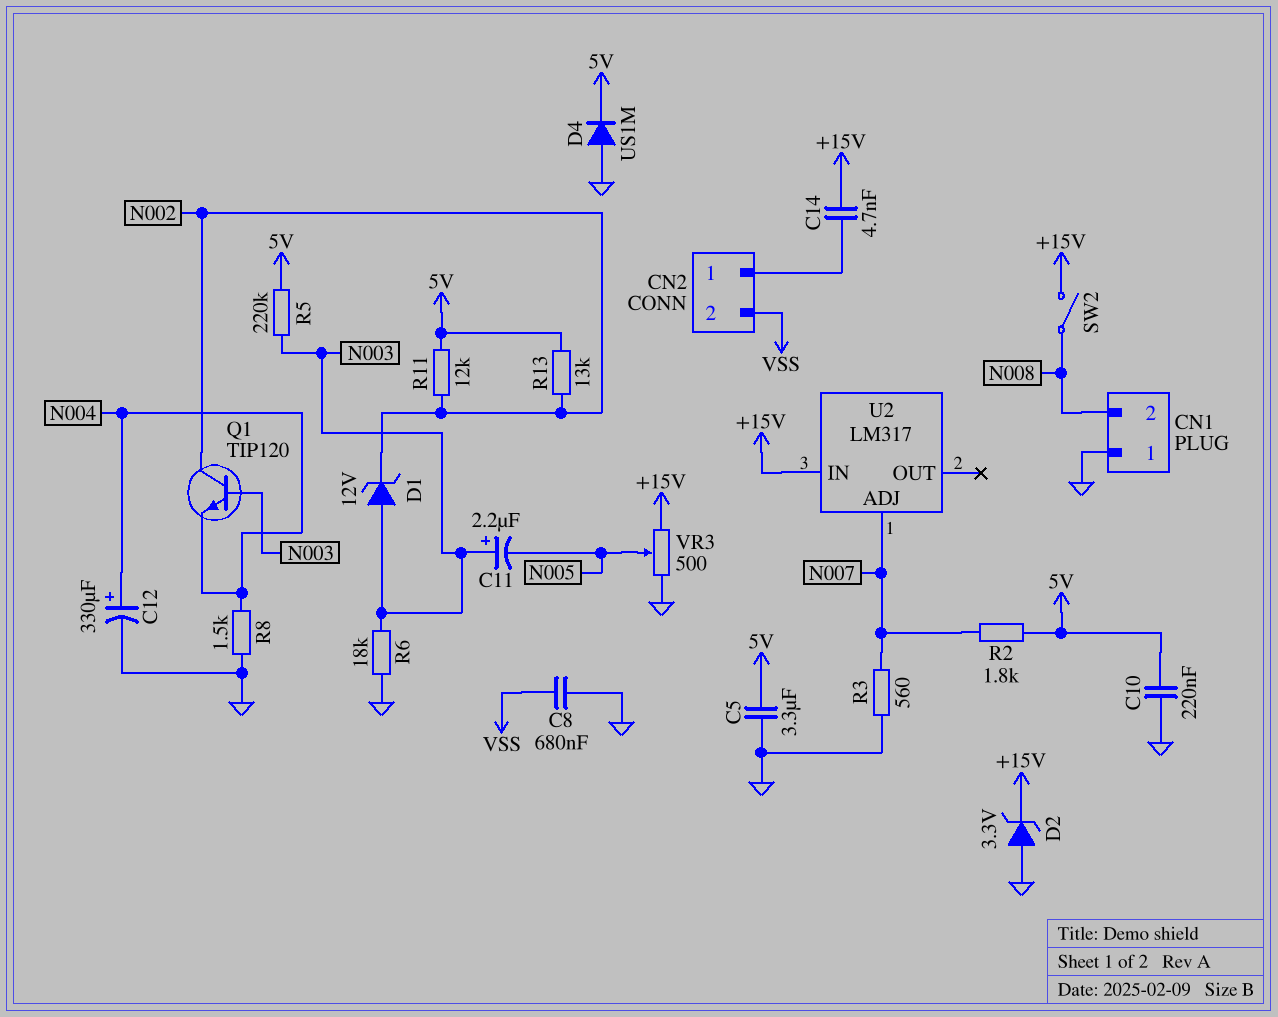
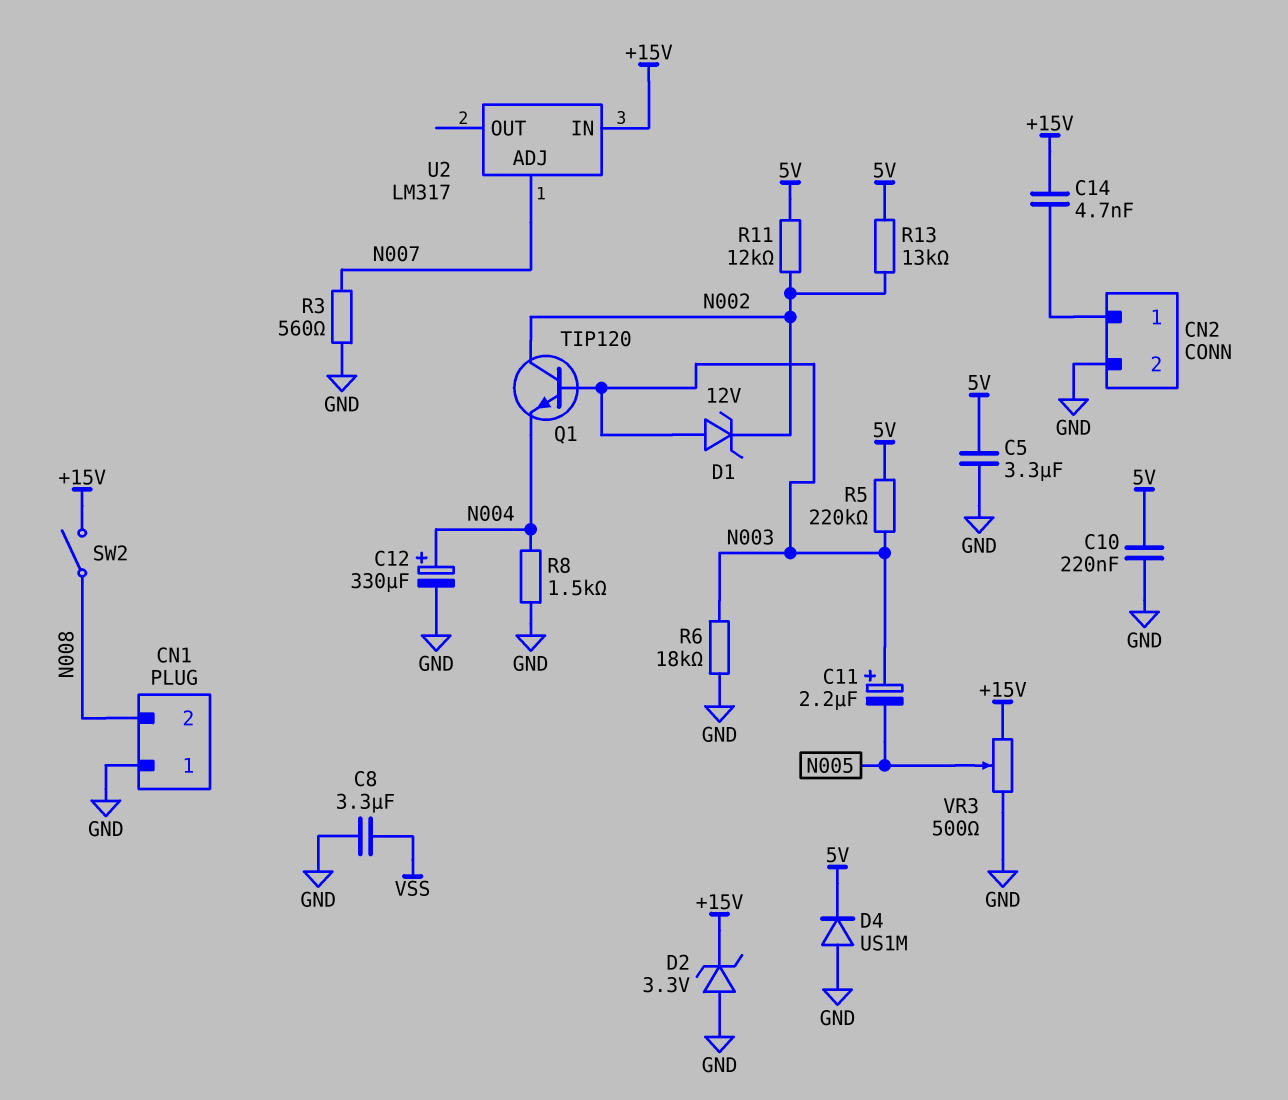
C8: 680nF (GND, VSS) -> 3.3uF (GND, VSS)
CN2 pin 2: VSS -> GND
R2: 1.8k (5V, N007) -> none

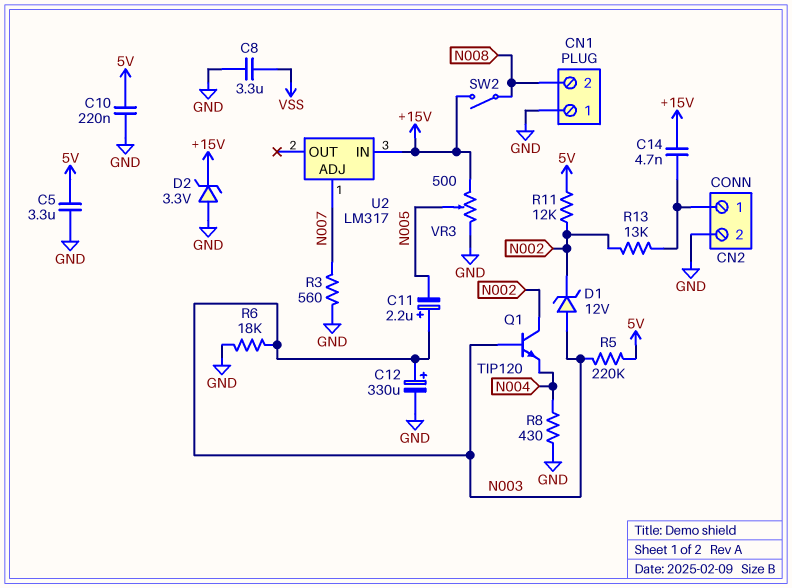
C12: 330uF (plus N004, minus GND) -> 330uF (plus N003, minus GND)
D4: diode US1M (A GND, K 5V) -> none
R8: 1.5k (GND, N004) -> 430 (GND, N004)
R13: 13k (5V, N002) -> 13k (CN2/1, N002)

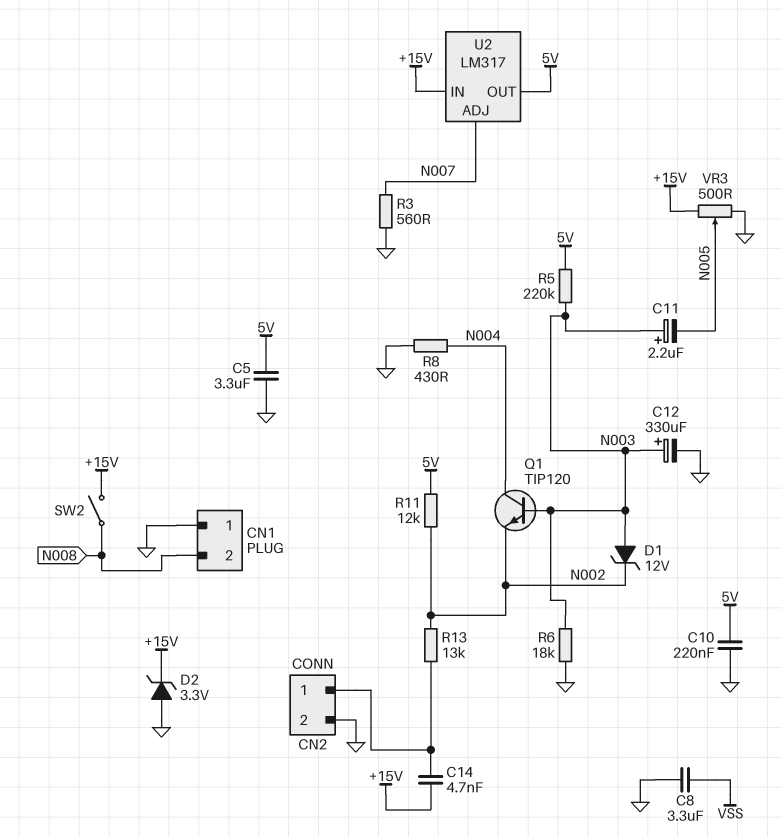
Q1: NPN TIP120 (B N003, C N002, E N004) -> NPN TIP120 (B N003, C N004, E N002)
U2 pin OUT: none -> 5V

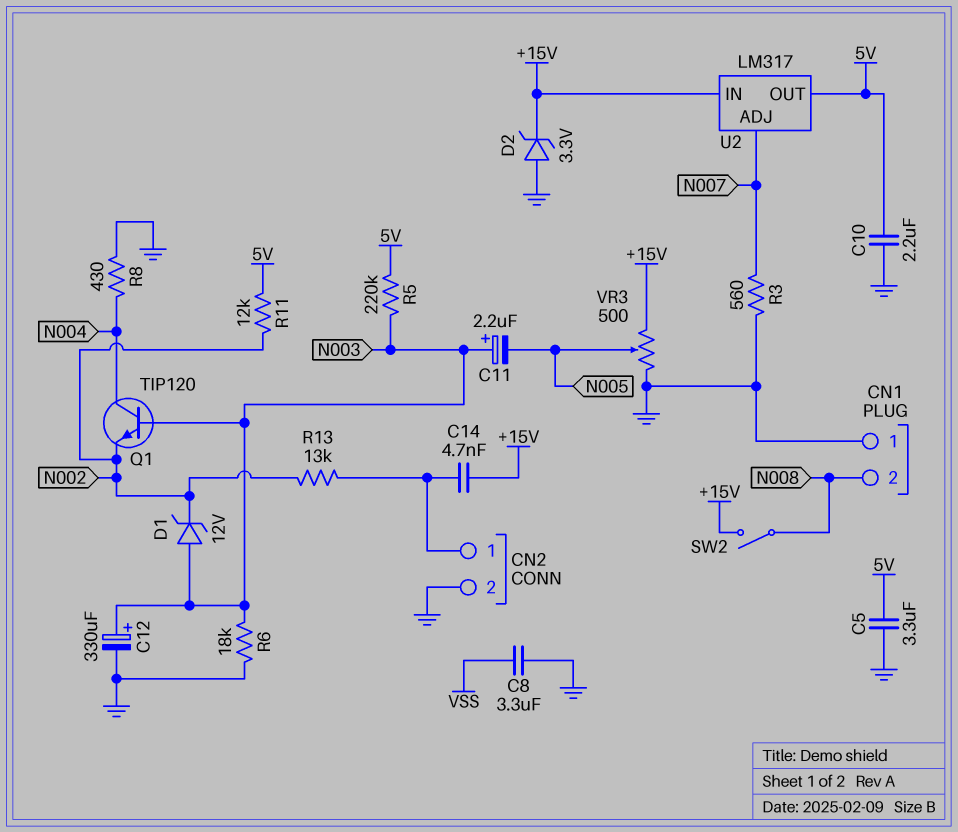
C10: 220nF (5V, GND) -> 2.2uF (5V, GND)

